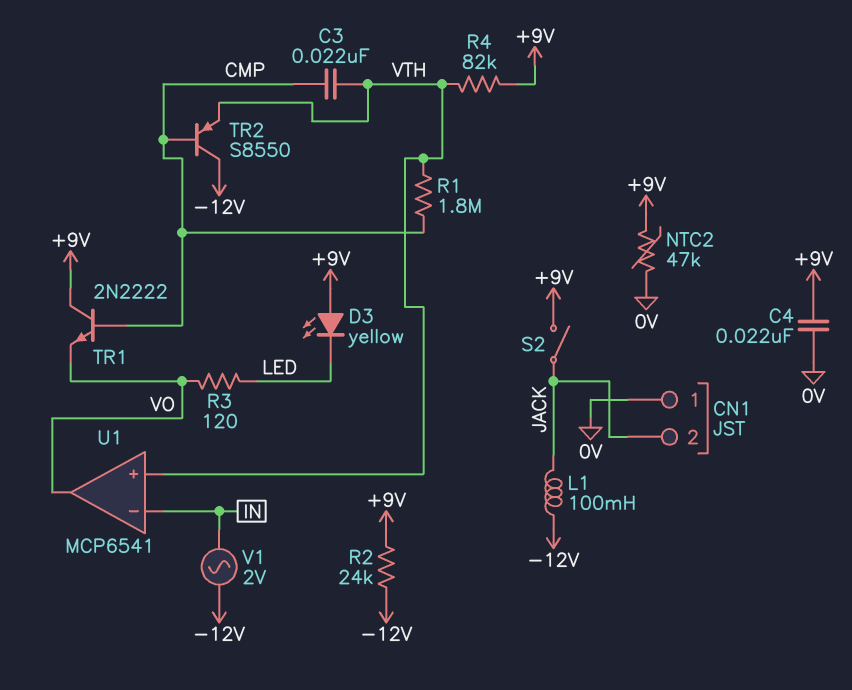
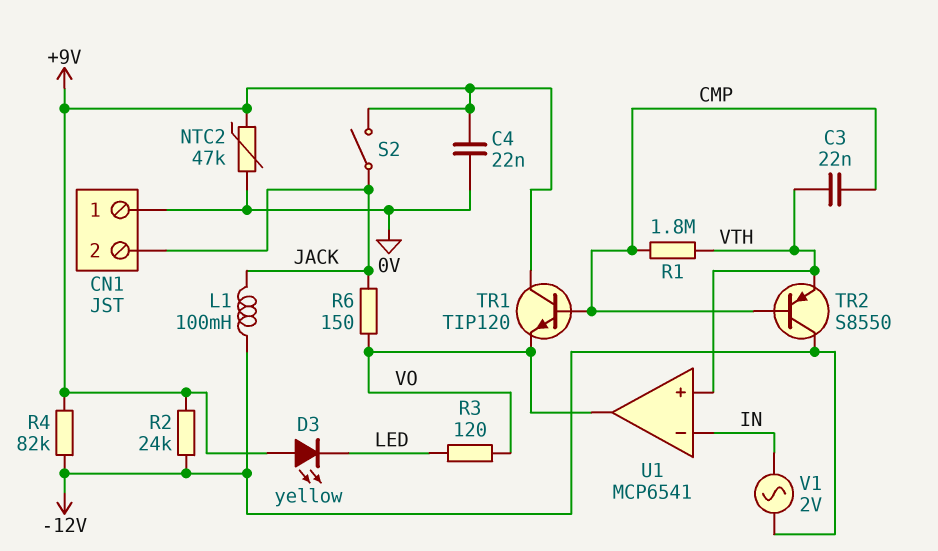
R4: 82k (+9V, VTH) -> 82k (+9V, -12V)
R6: none -> 150 (JACK, VO)
TR1: NPN 2N2222 (B CMP, C +9V, E VO) -> NPN TIP120 (B CMP, C +9V, E VO)

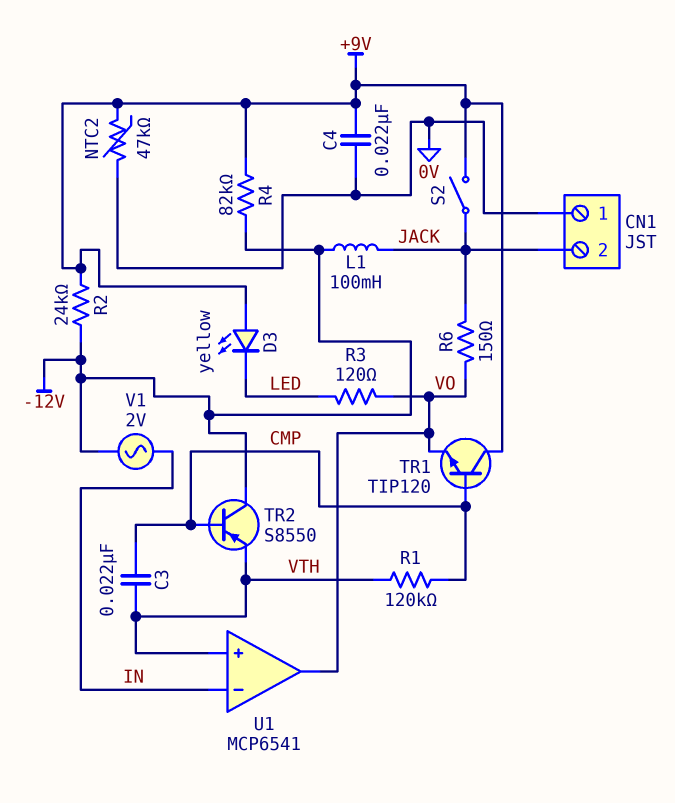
R1: 1.8M (CMP, VTH) -> 120k (CMP, VTH)

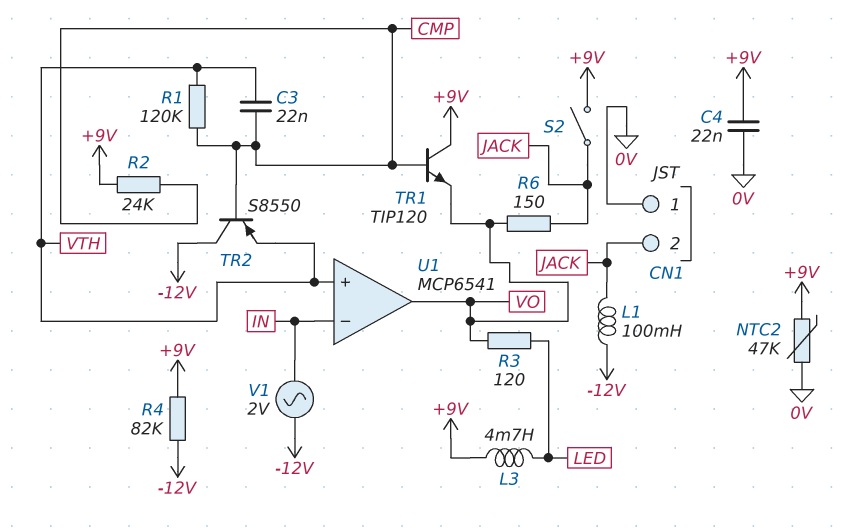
D3: LED yellow (A +9V, K LED) -> none
L3: none -> 4.7mH (+9V, LED)
R2: 24k (+9V, -12V) -> 24k (+9V, CMP)

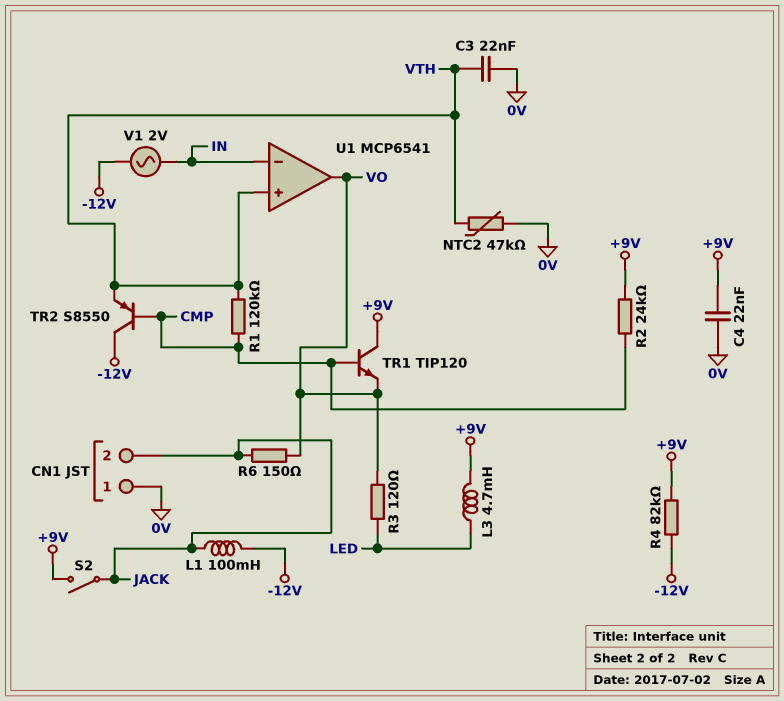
C3: 22nF (CMP, VTH) -> 22nF (0V, VTH)
NTC2: 47k (+9V, 0V) -> 47k (0V, VTH)

